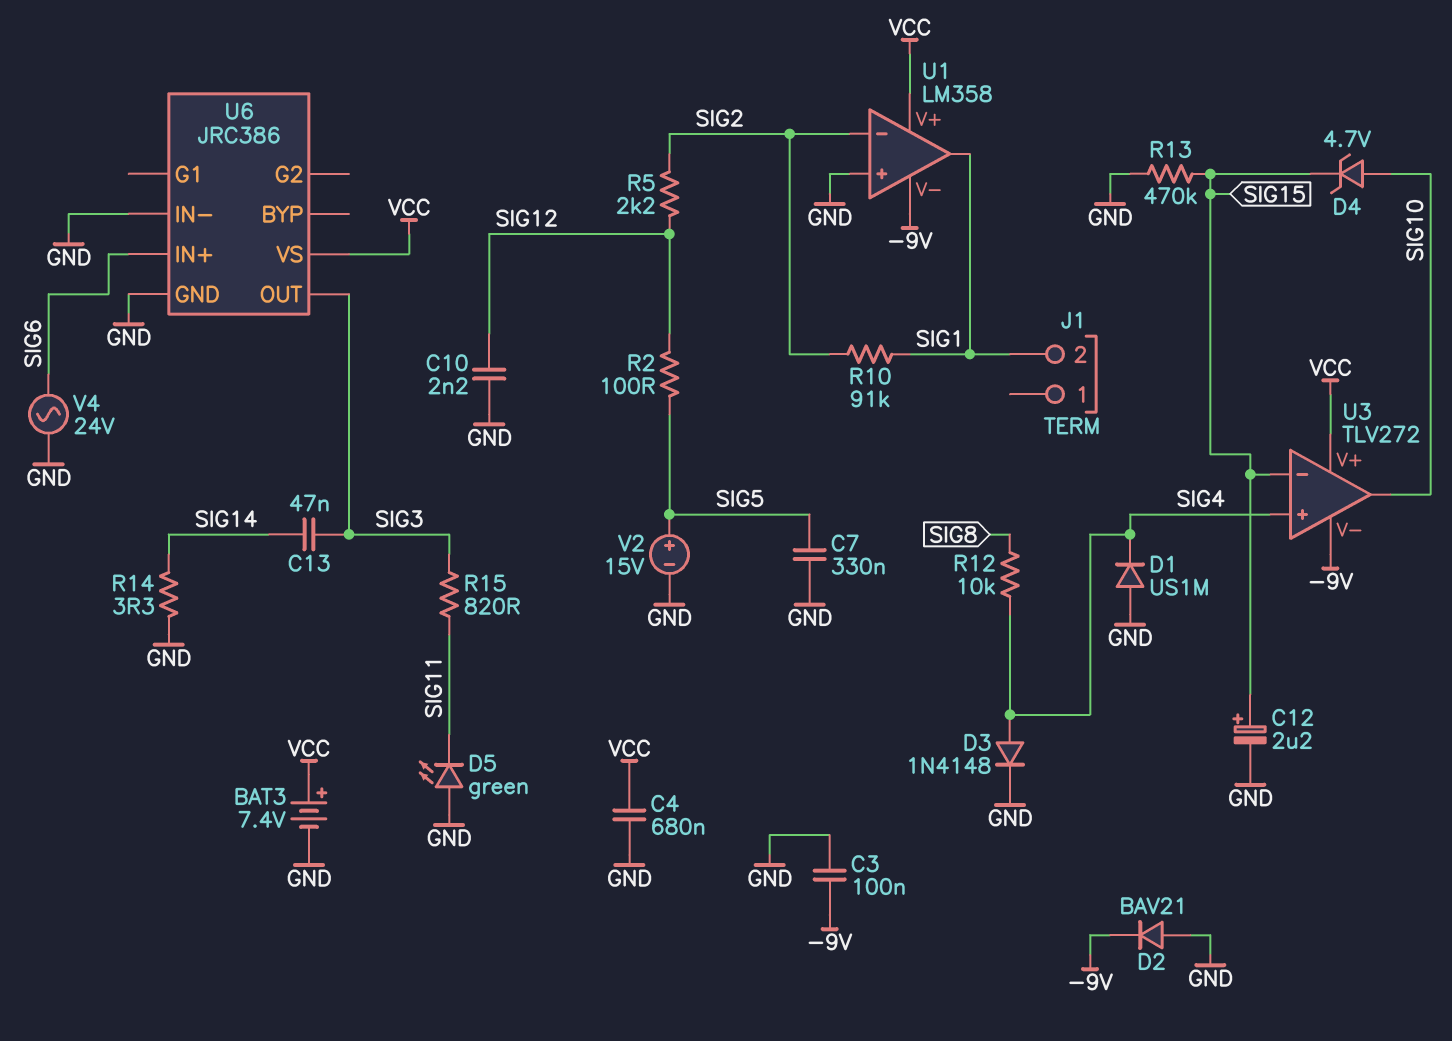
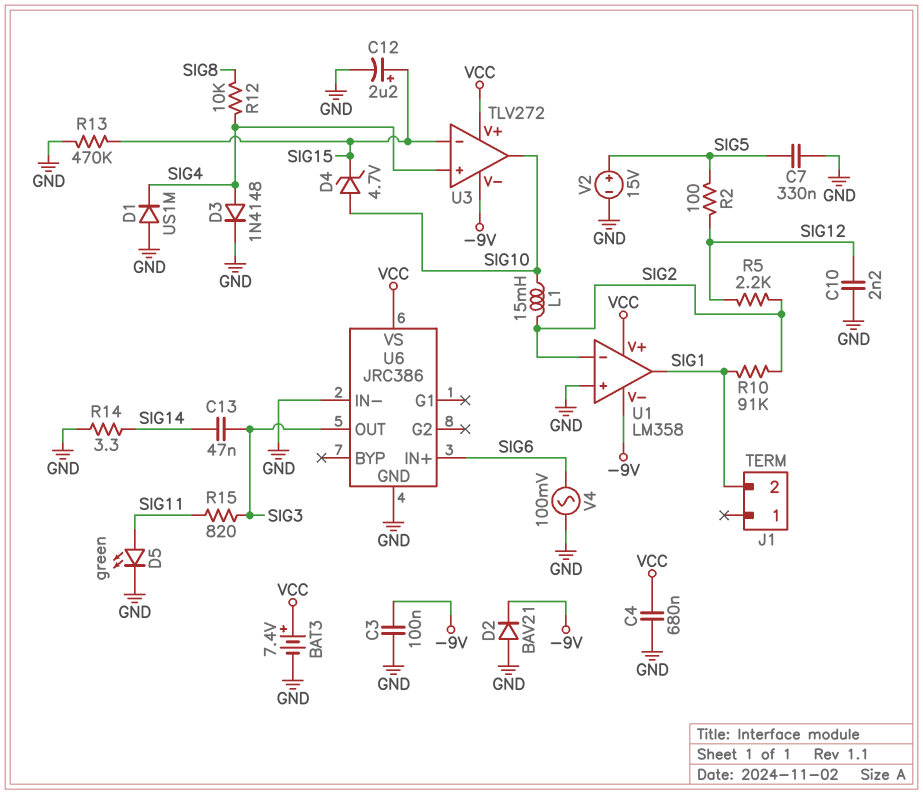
D5: LED green (A GND, K SIG11) -> LED green (A SIG11, K GND)
L1: none -> 15mH (SIG2, SIG10)
V4: AC 24V (GND, SIG6) -> AC 100mV (GND, SIG6)

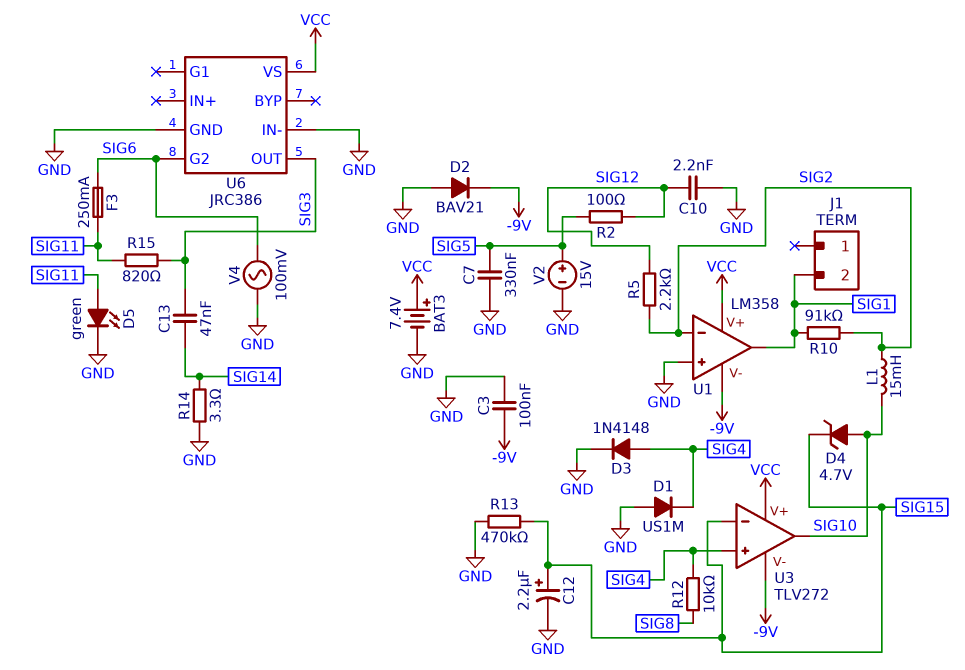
C4: 680nF (GND, VCC) -> none
F3: none -> 250mA (SIG6, SIG11)
U6 pin G2: none -> SIG6
U6 pin IN+: SIG6 -> none

